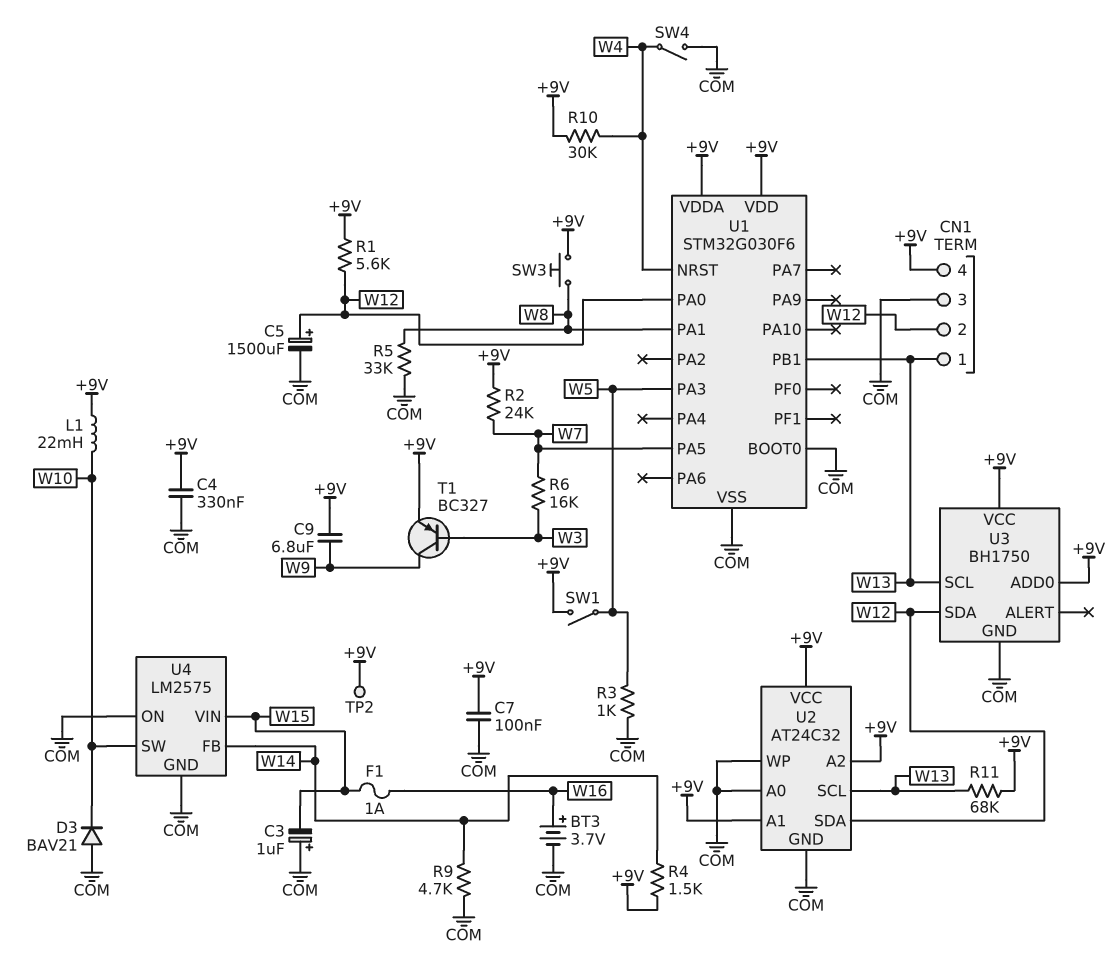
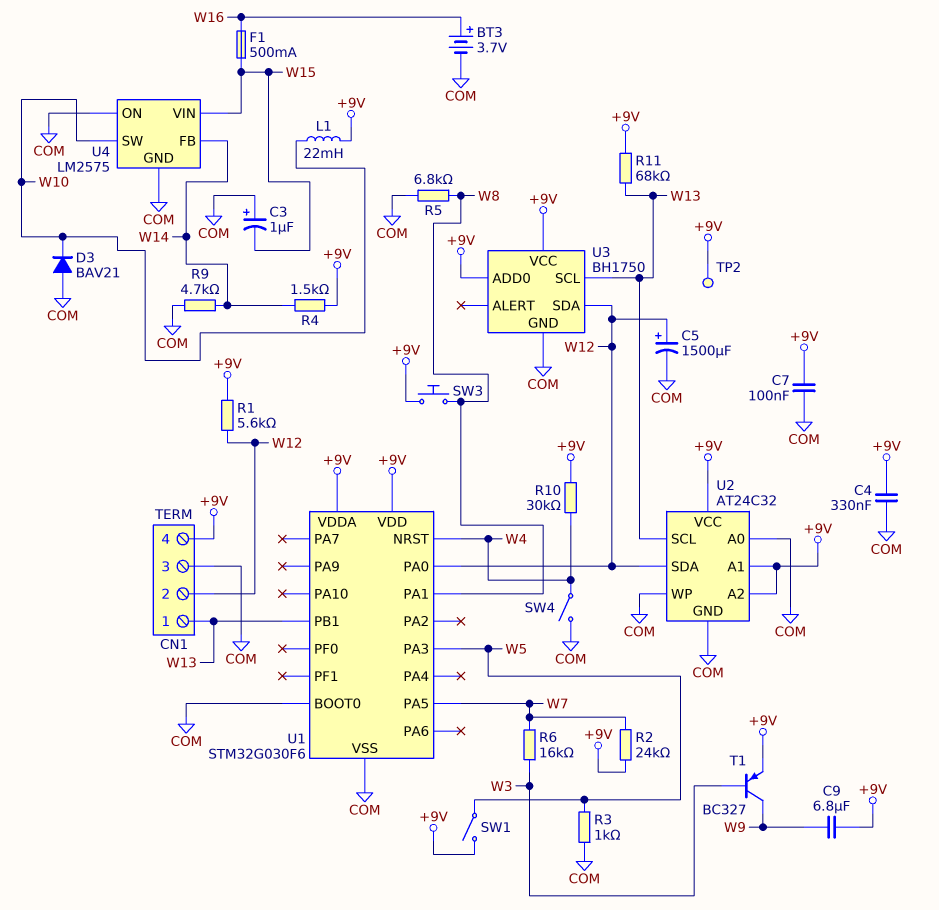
F1: 1A (W15, W16) -> 500mA (W15, W16)
R5: 33k (COM, W8) -> 6.8k (COM, W8)

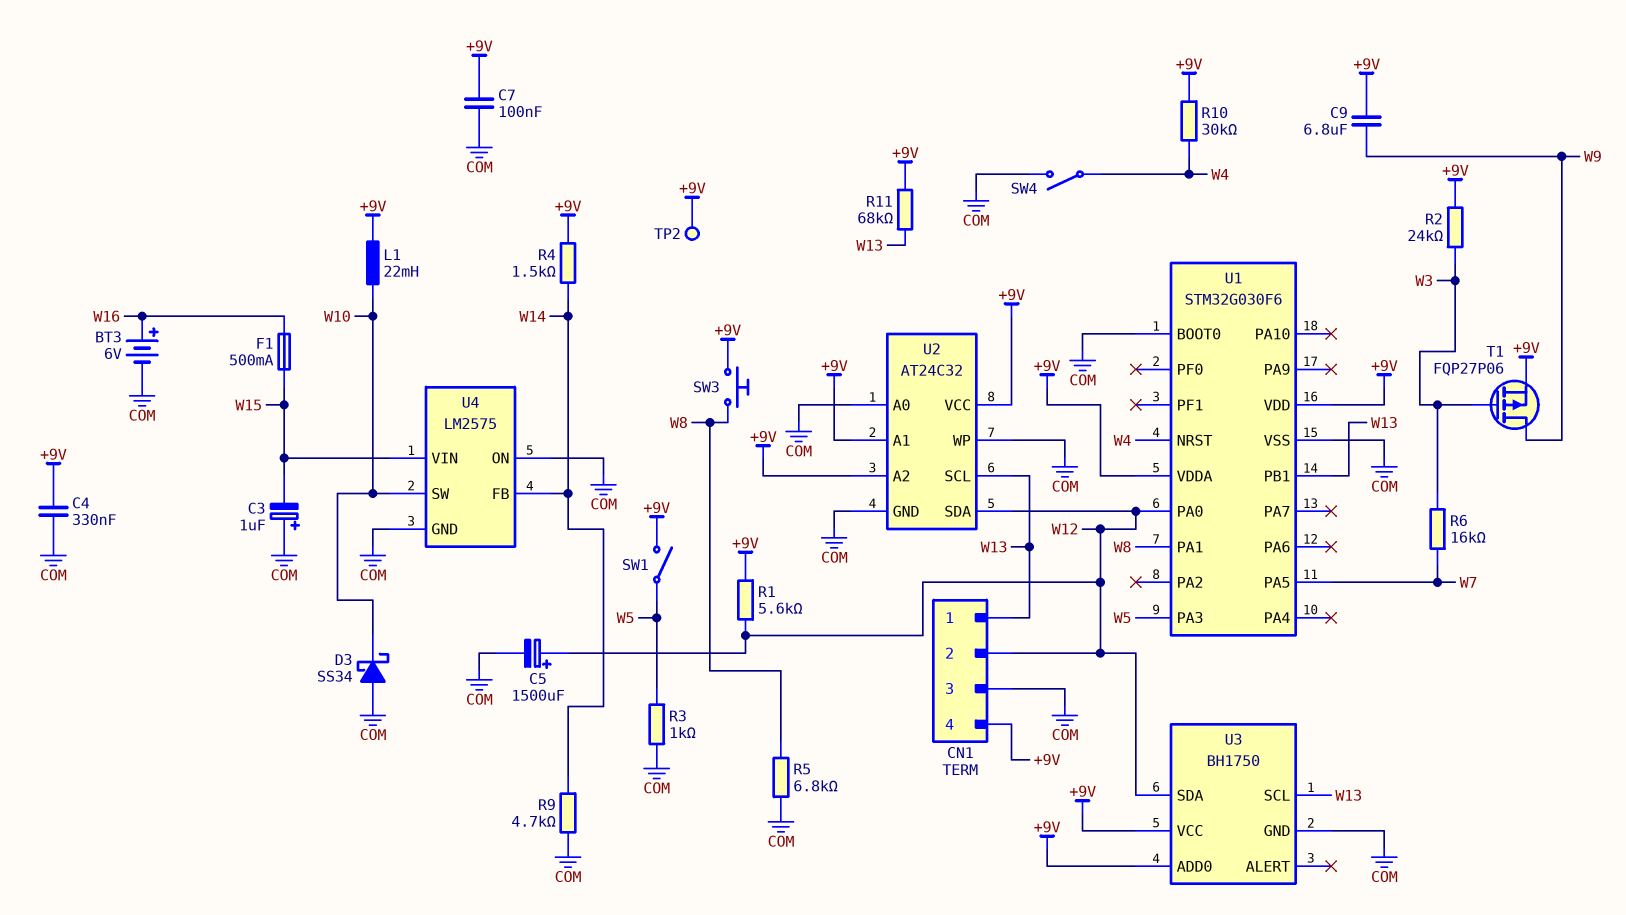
BT3: 3.7V (plus W16, minus COM) -> 6V (plus W16, minus COM)
D3: diode BAV21 (A COM, K W10) -> schottky SS34 (A COM, K W10)
R2: 24k (+9V, W7) -> 24k (+9V, W3)
T1: PNP BC327 (B W3, C W9, E +9V) -> PMOS FQP27P06 (G W3, D W9, S +9V)

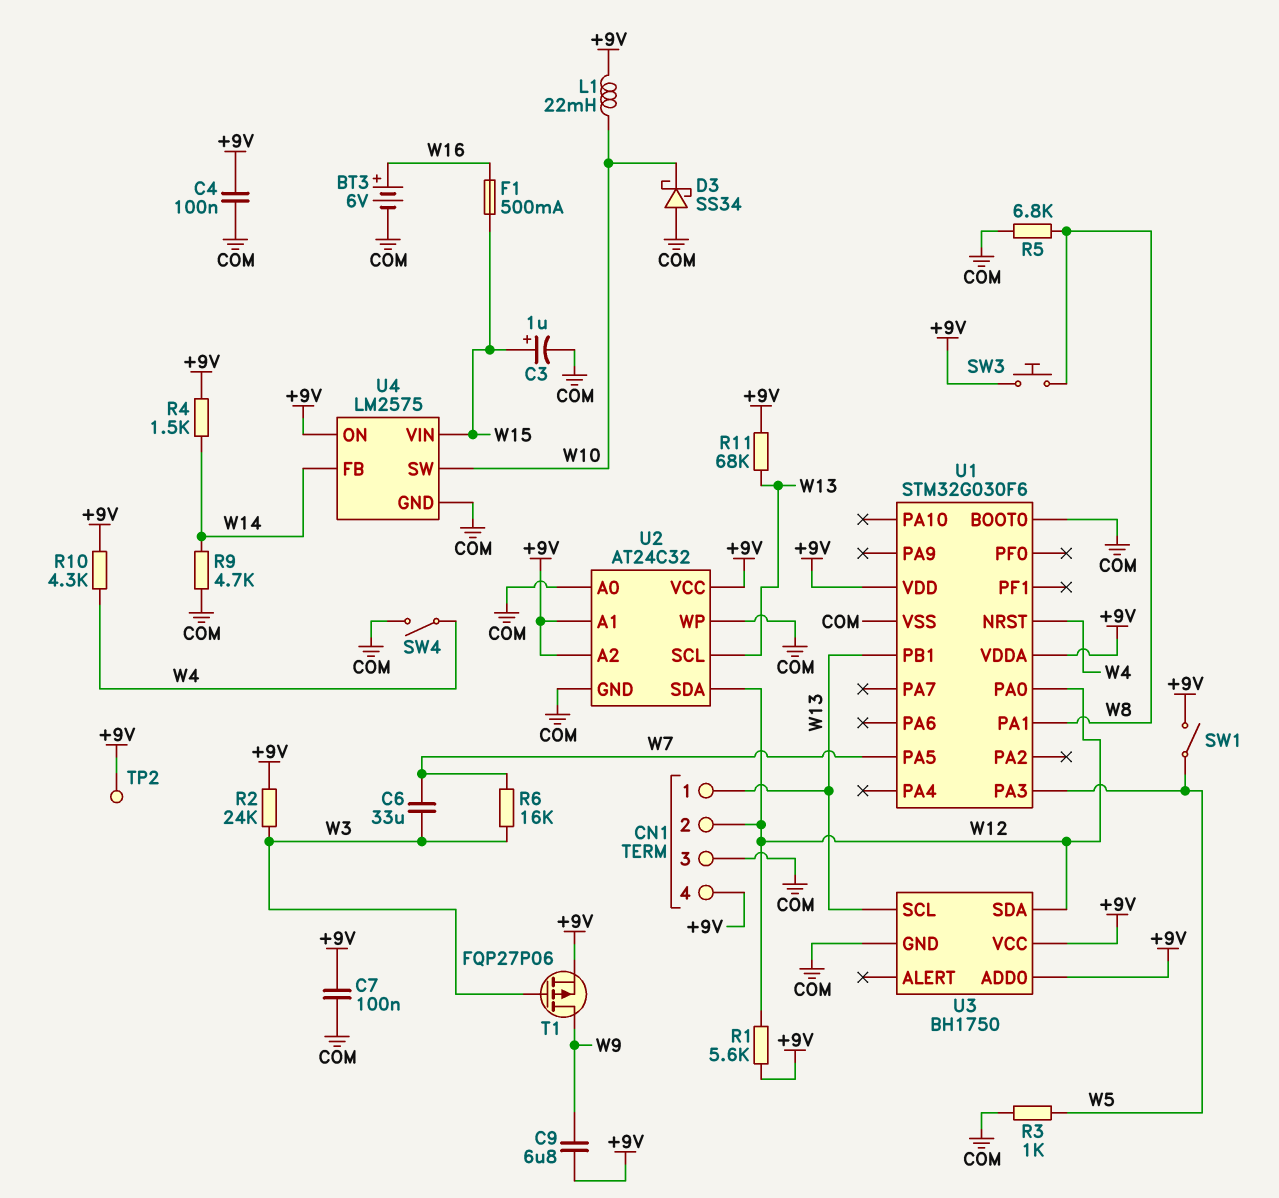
C3: 1uF (plus COM, minus W15) -> 1uF (plus W15, minus COM)
C4: 330nF (+9V, COM) -> 100nF (+9V, COM)
C5: 1500uF (plus W12, minus COM) -> none
C6: none -> 33uF (W3, W7)
R10: 30k (+9V, W4) -> 4.3k (+9V, W4)
U4 pin ON: COM -> +9V

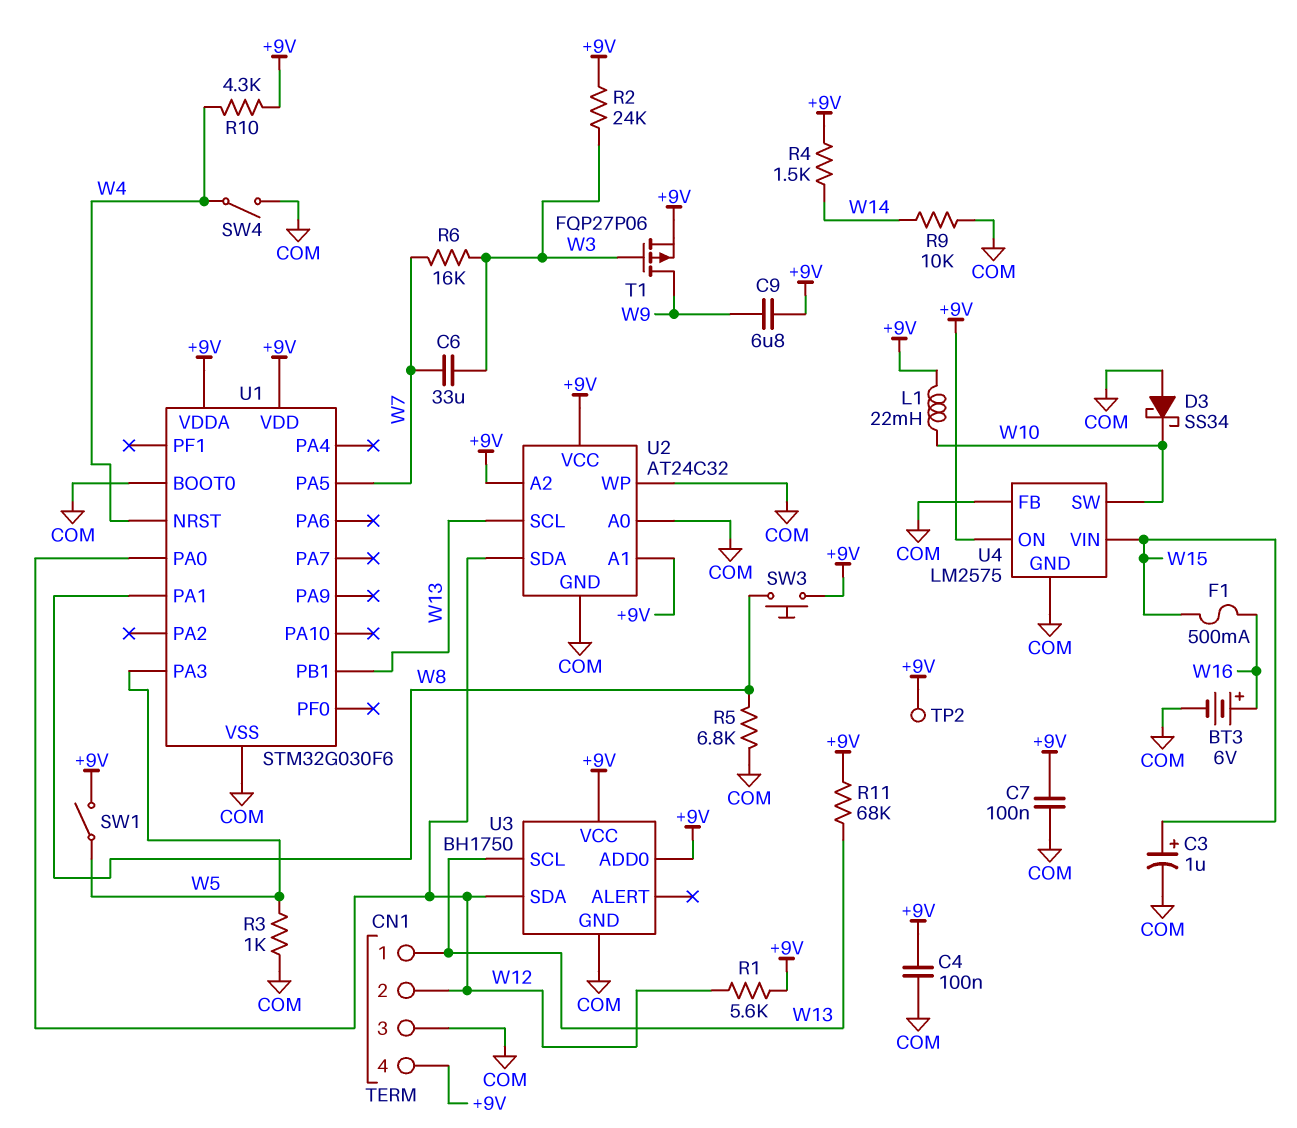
R9: 4.7k (COM, W14) -> 10k (COM, W14)
U4 pin FB: W14 -> COM

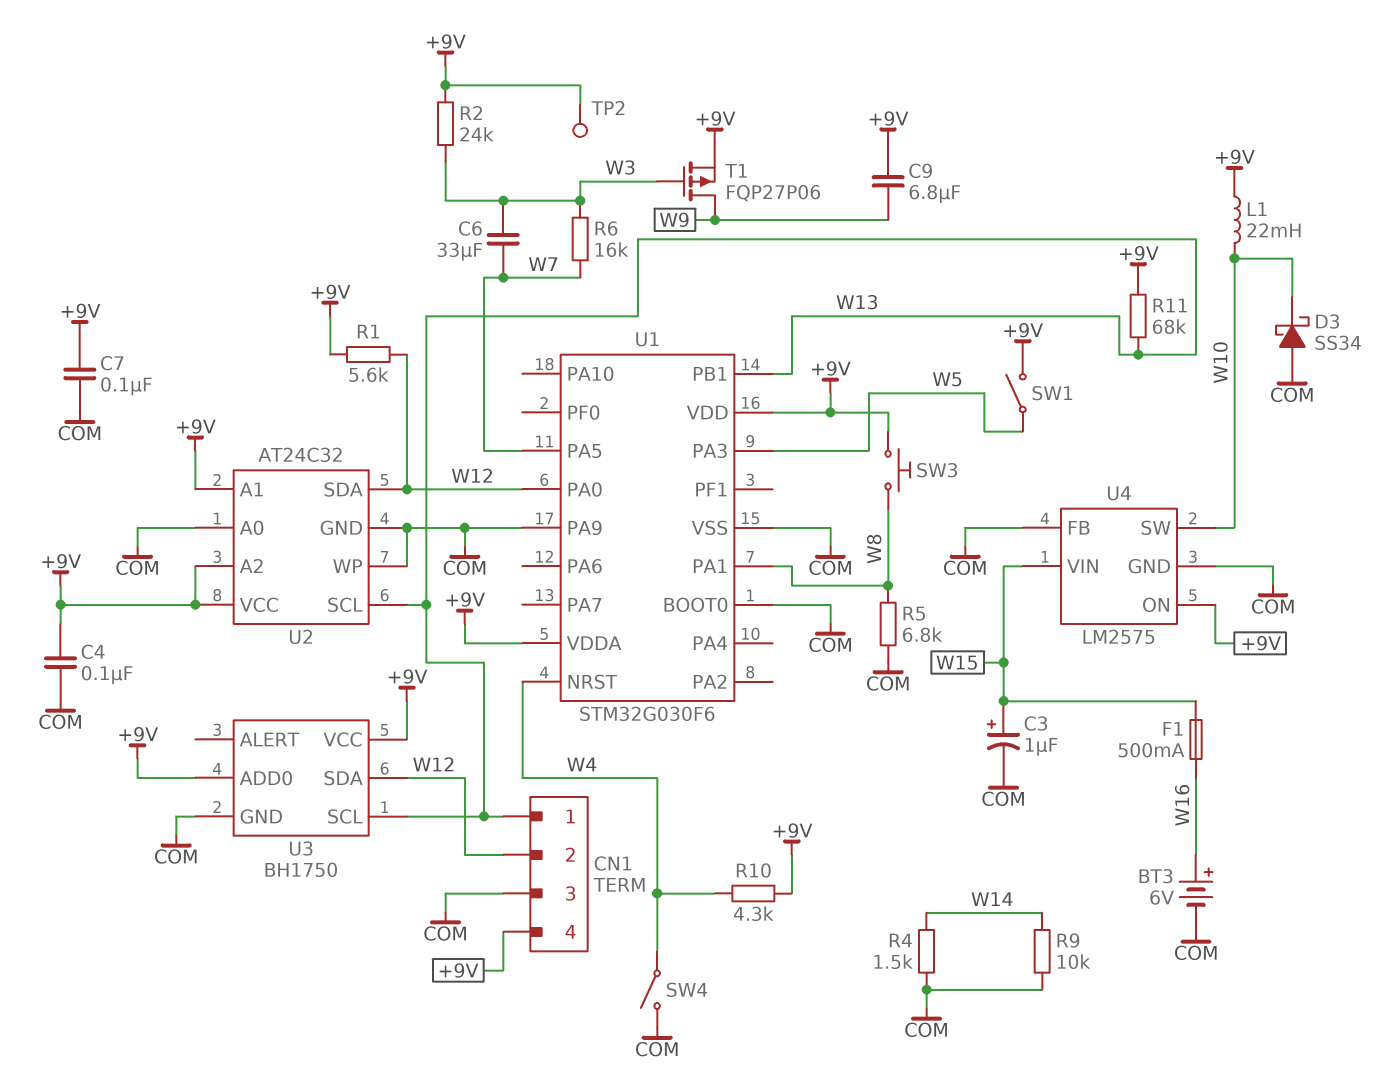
R3: 1k (COM, W5) -> none
R4: 1.5k (+9V, W14) -> 1.5k (COM, W14)
U1 pin PA9: none -> COM

